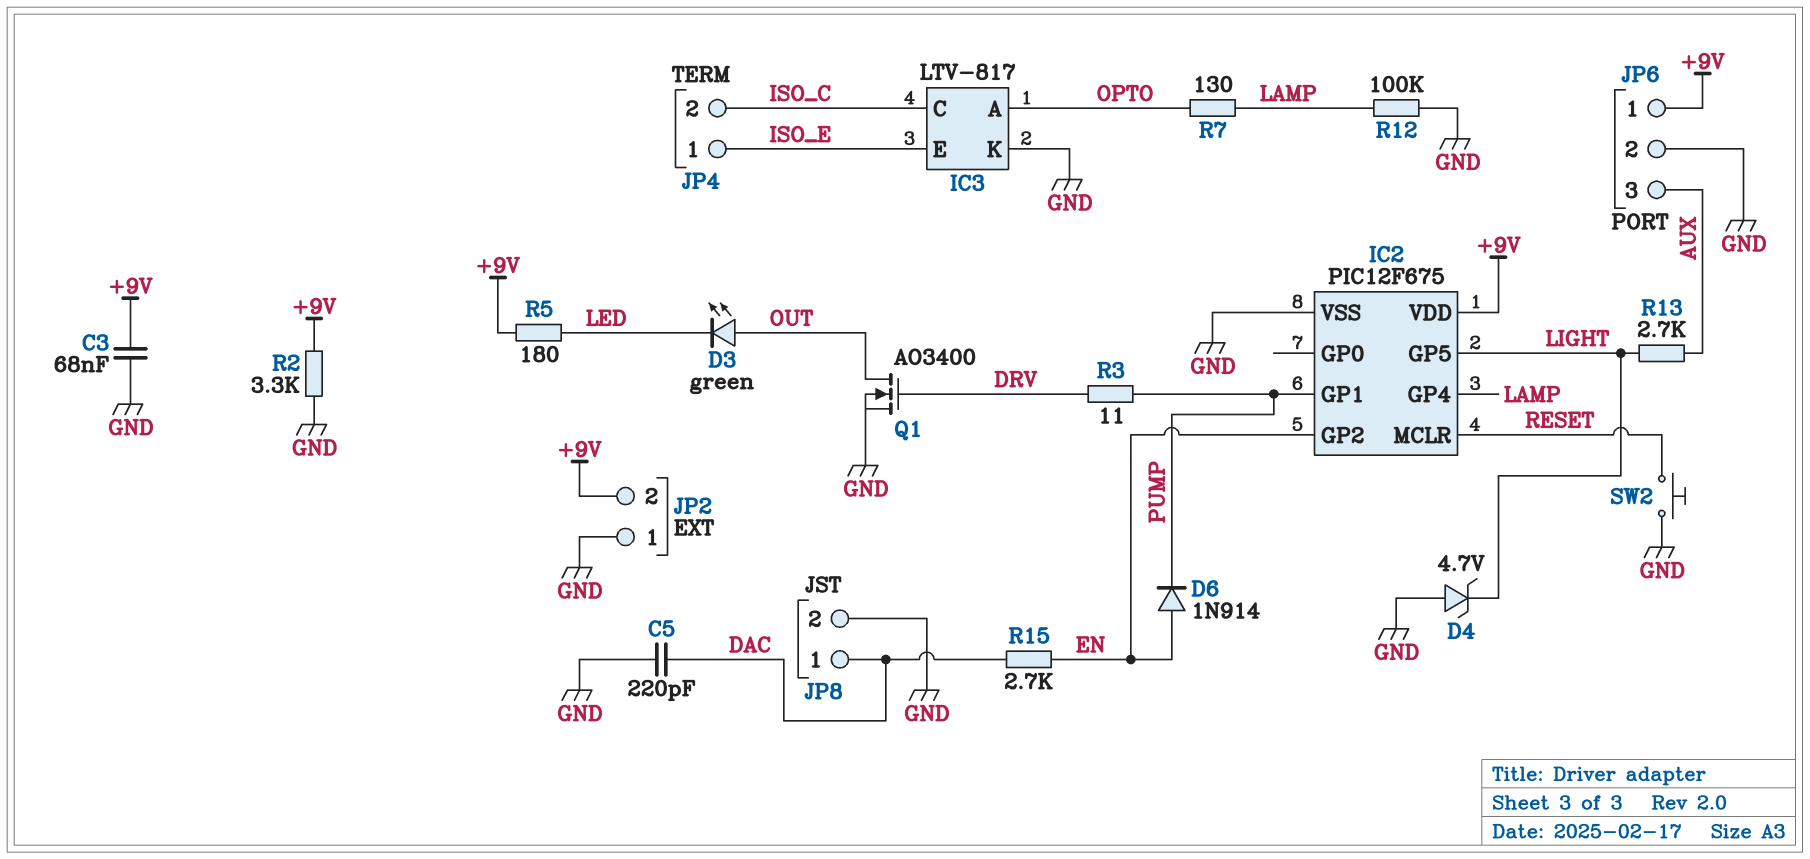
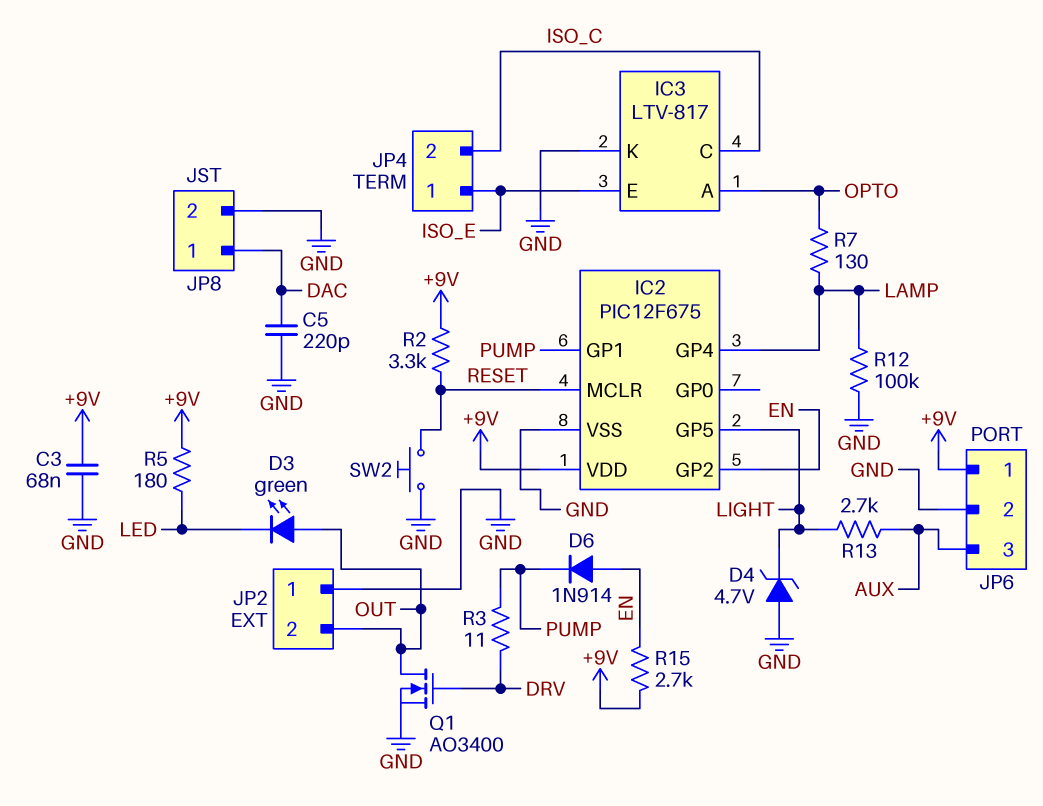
JP2 pin 2: +9V -> OUT
R2: 3.3k (+9V, GND) -> 3.3k (+9V, RESET)
R15: 2.7k (DAC, EN) -> 2.7k (+9V, EN)

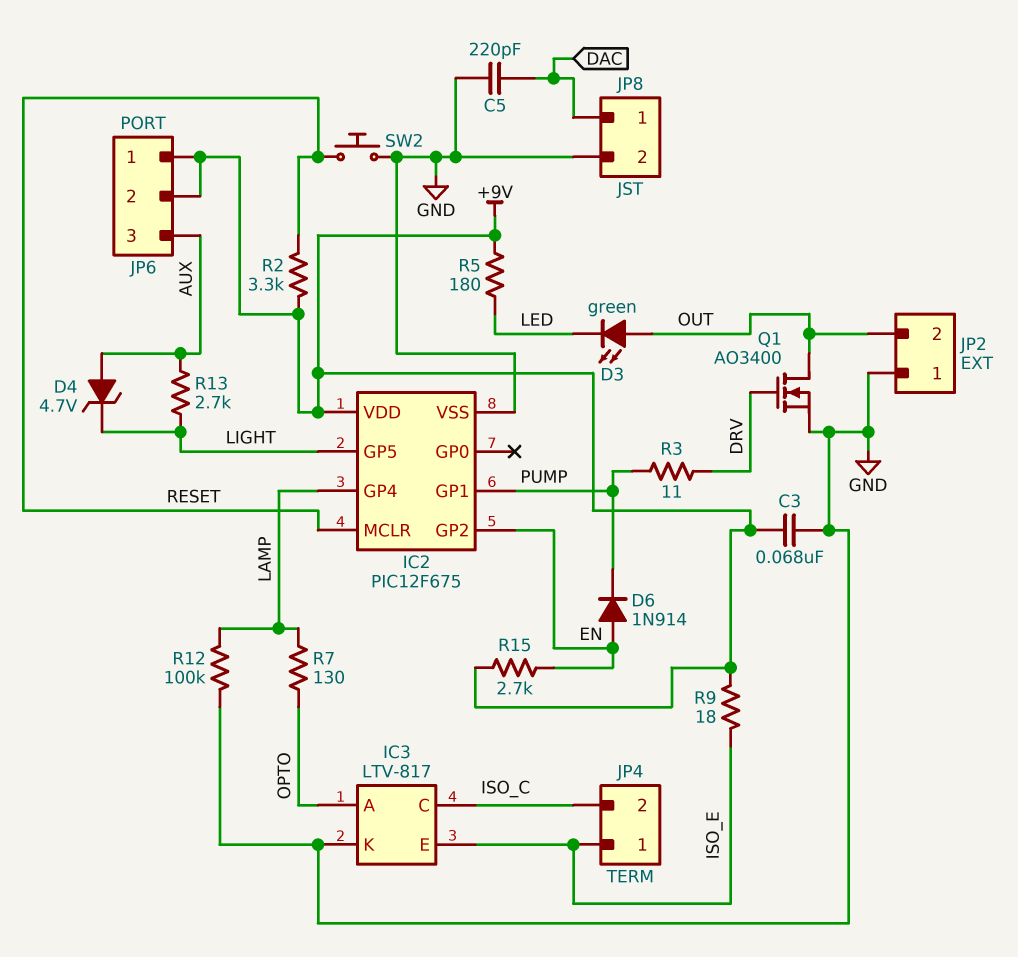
D4: zener 4.7V (A GND, K LIGHT) -> zener 4.7V (A AUX, K LIGHT)
JP6 pin 2: GND -> +9V
R9: none -> 18 (+9V, ISO_E)

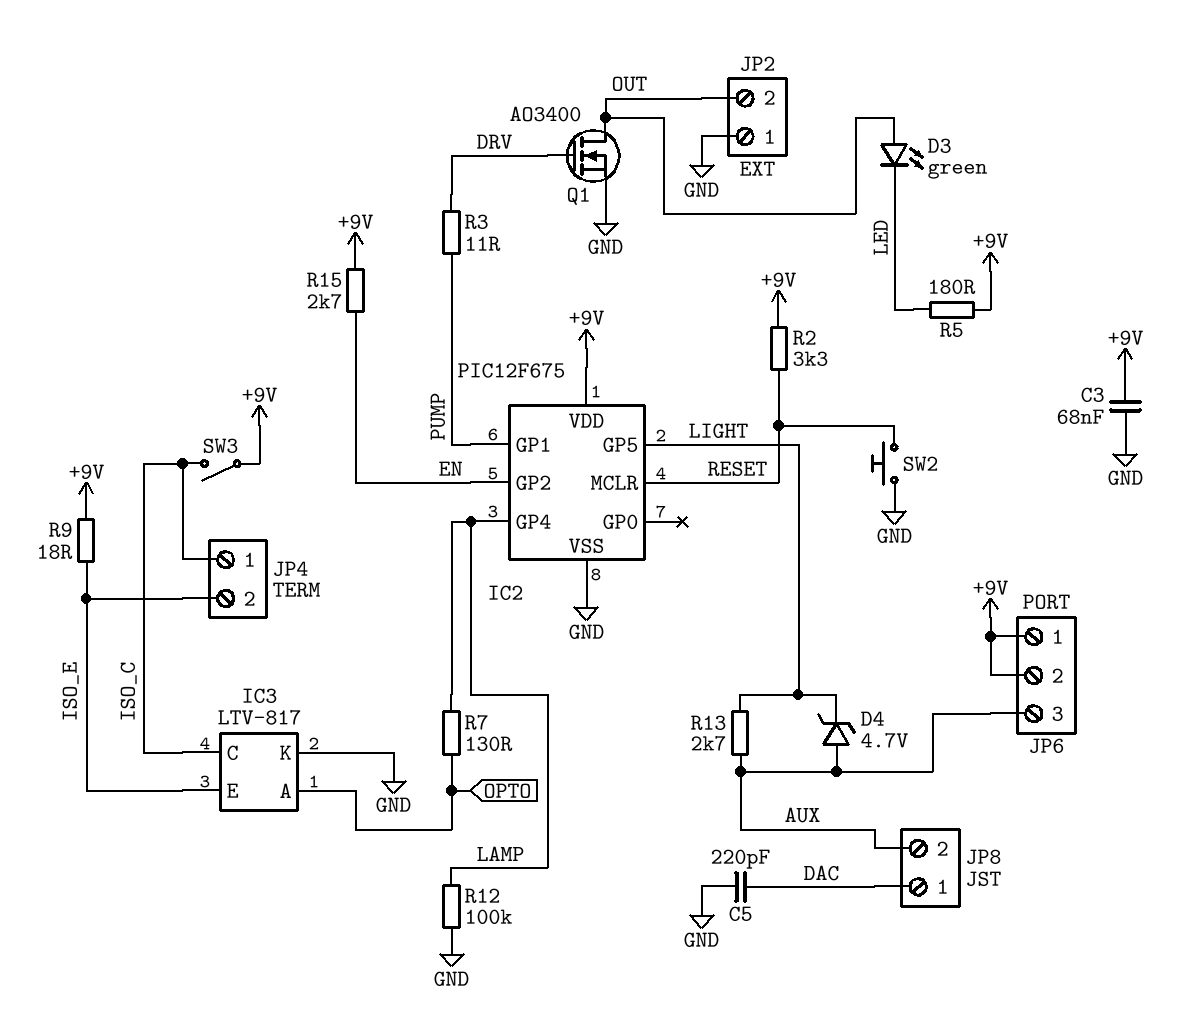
D6: diode 1N914 (A EN, K PUMP) -> none
JP4 pin 1: ISO_E -> ISO_C
JP4 pin 2: ISO_C -> ISO_E
JP8 pin 2: GND -> AUX
SW3: none -> switch (+9V, ISO_C)

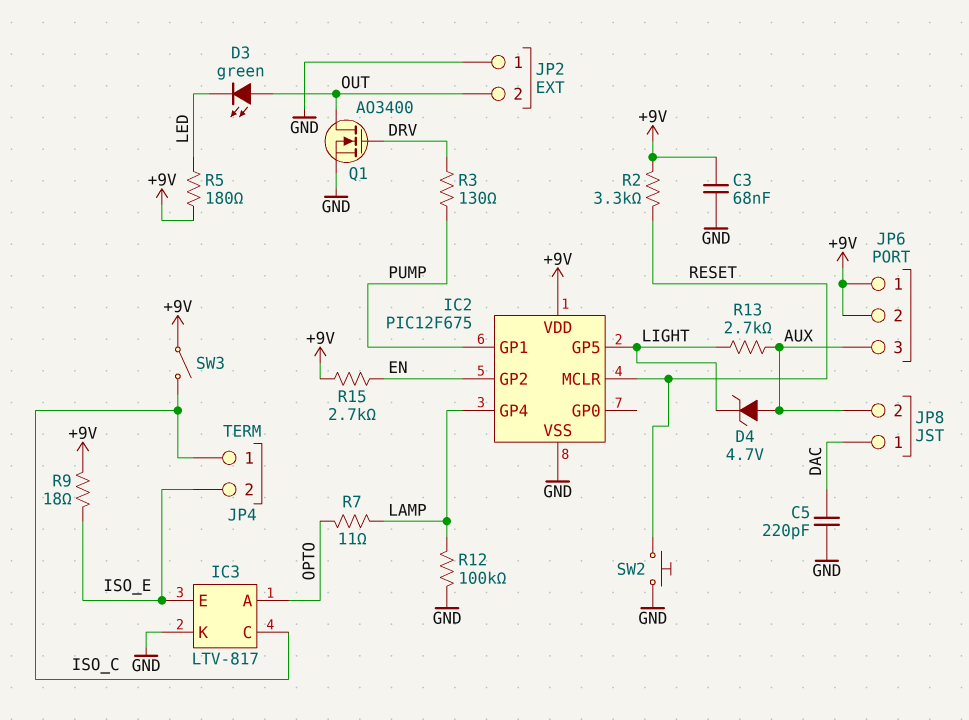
R3: 11 (DRV, PUMP) -> 130 (DRV, PUMP)
R7: 130 (LAMP, OPTO) -> 11 (LAMP, OPTO)

